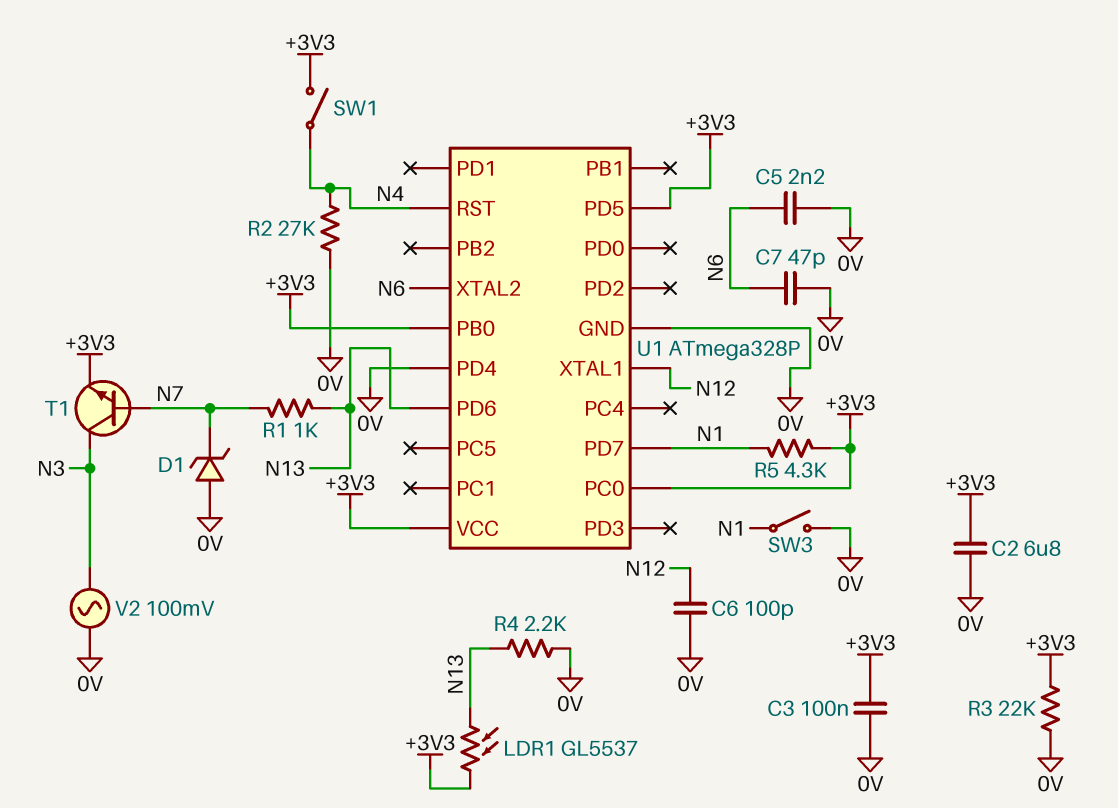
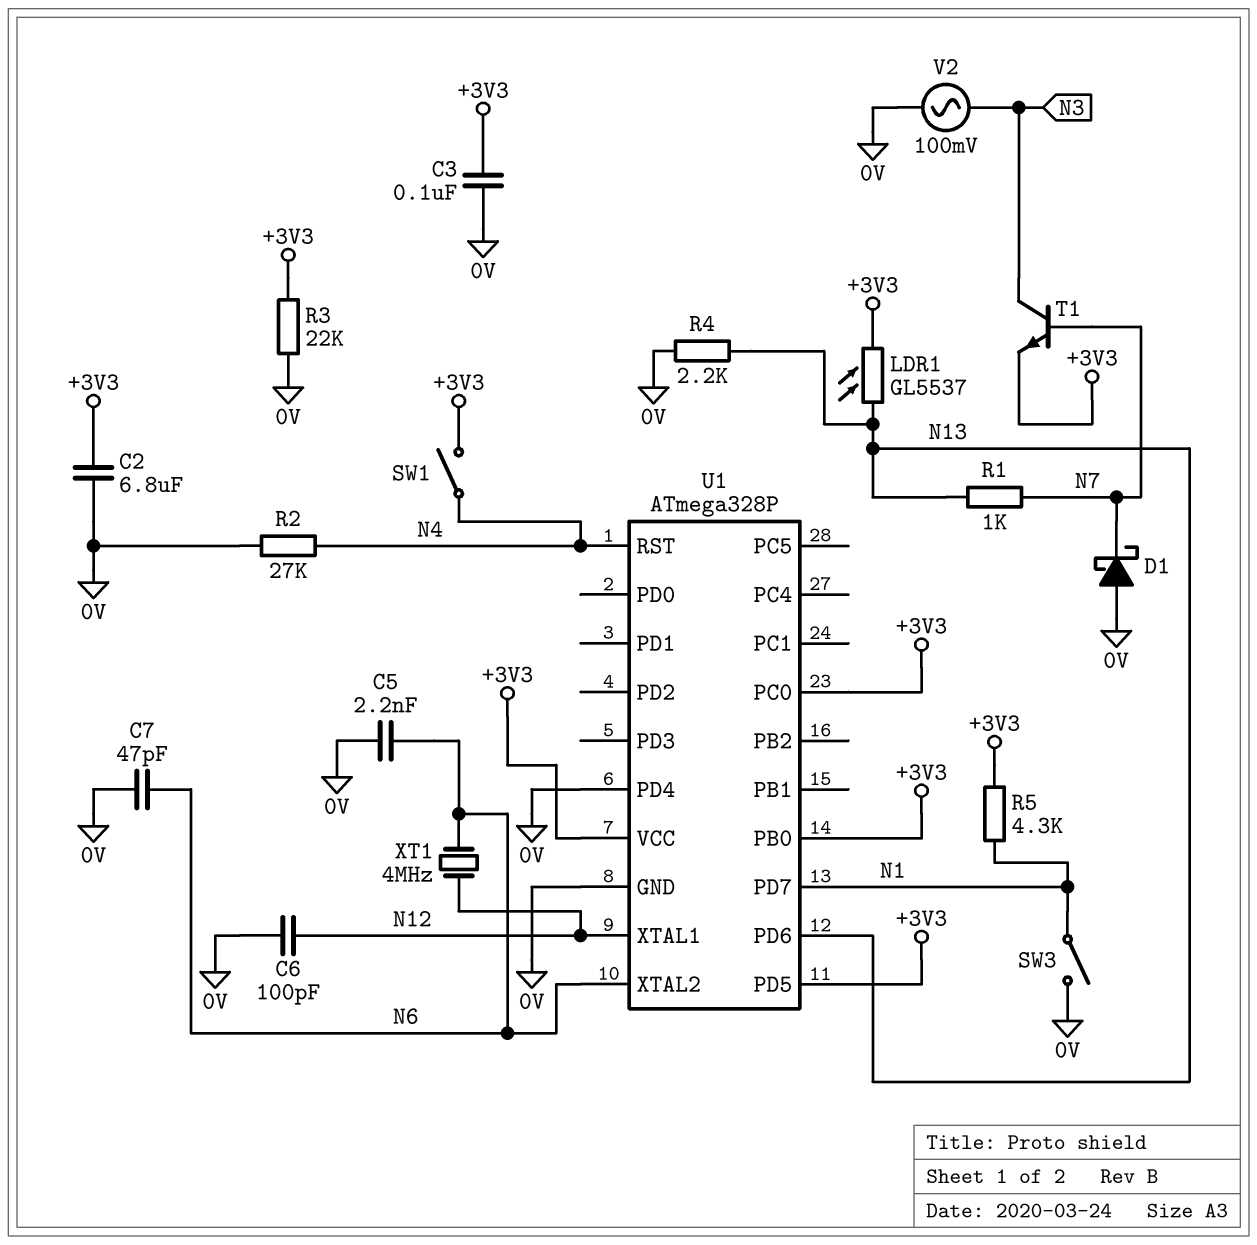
D1: zener (A 0V, K N7) -> schottky (A 0V, K N7)
XT1: none -> 4MHz (N6, N12)

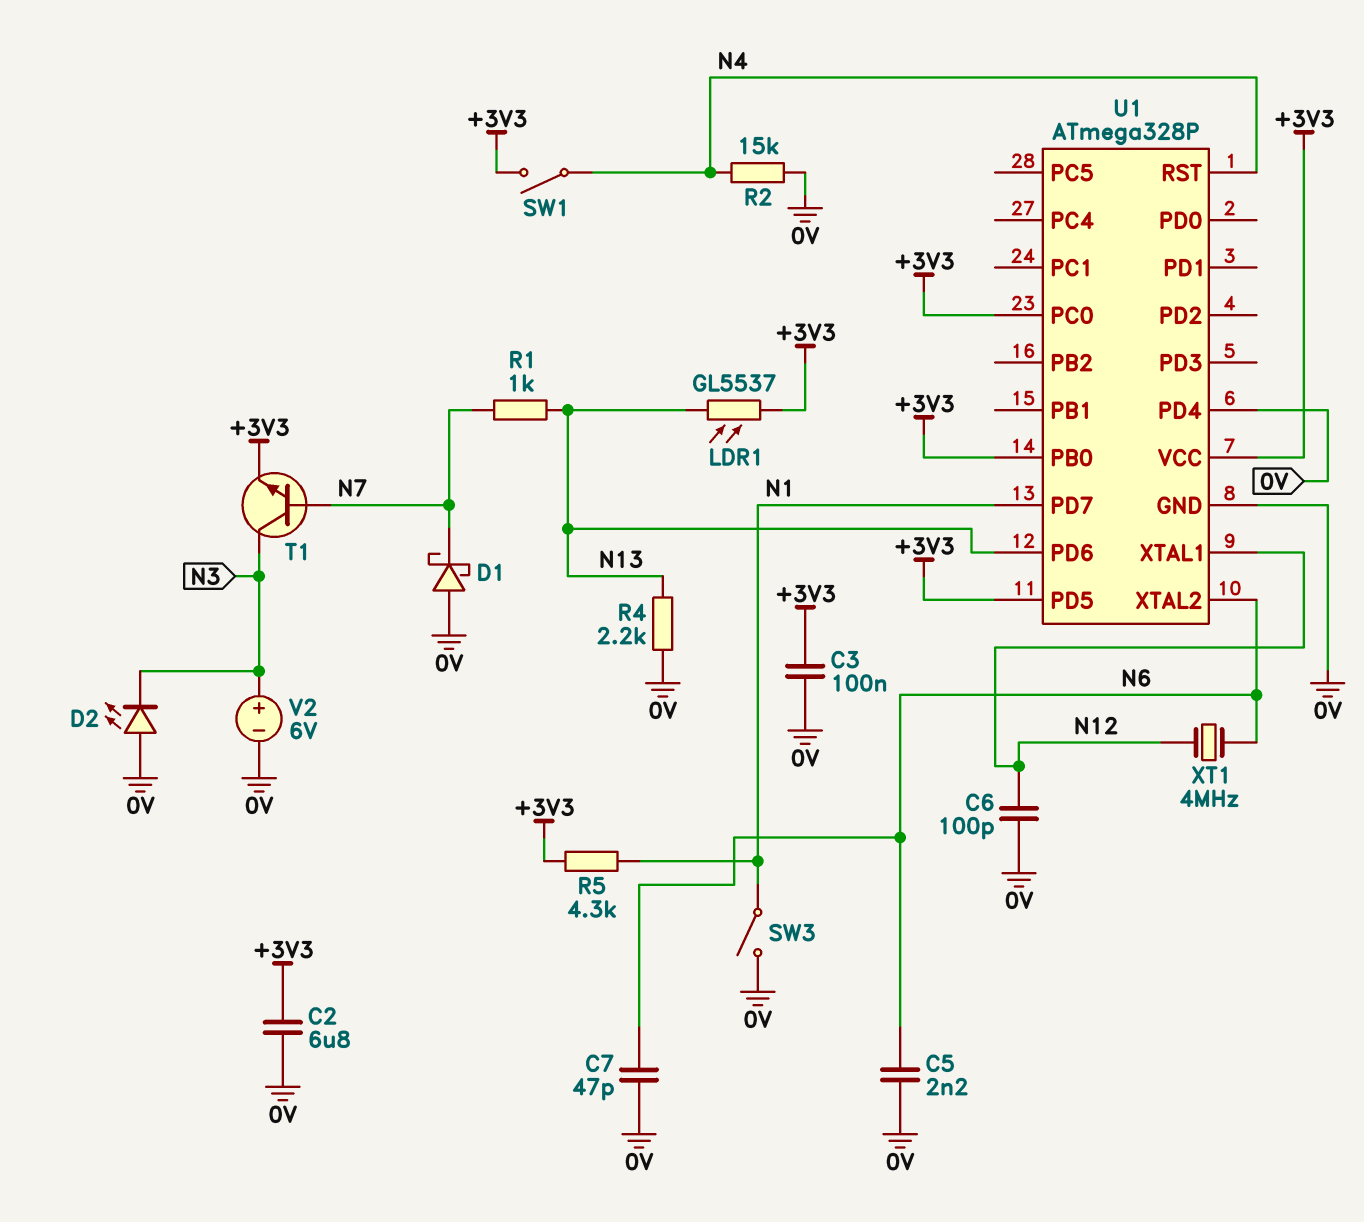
D2: none -> LED (A 0V, K N3)
R2: 27k (0V, N4) -> 15k (0V, N4)
R3: 22k (+3V3, 0V) -> none
V2: AC 100mV (0V, N3) -> 6V (plus N3, minus 0V)

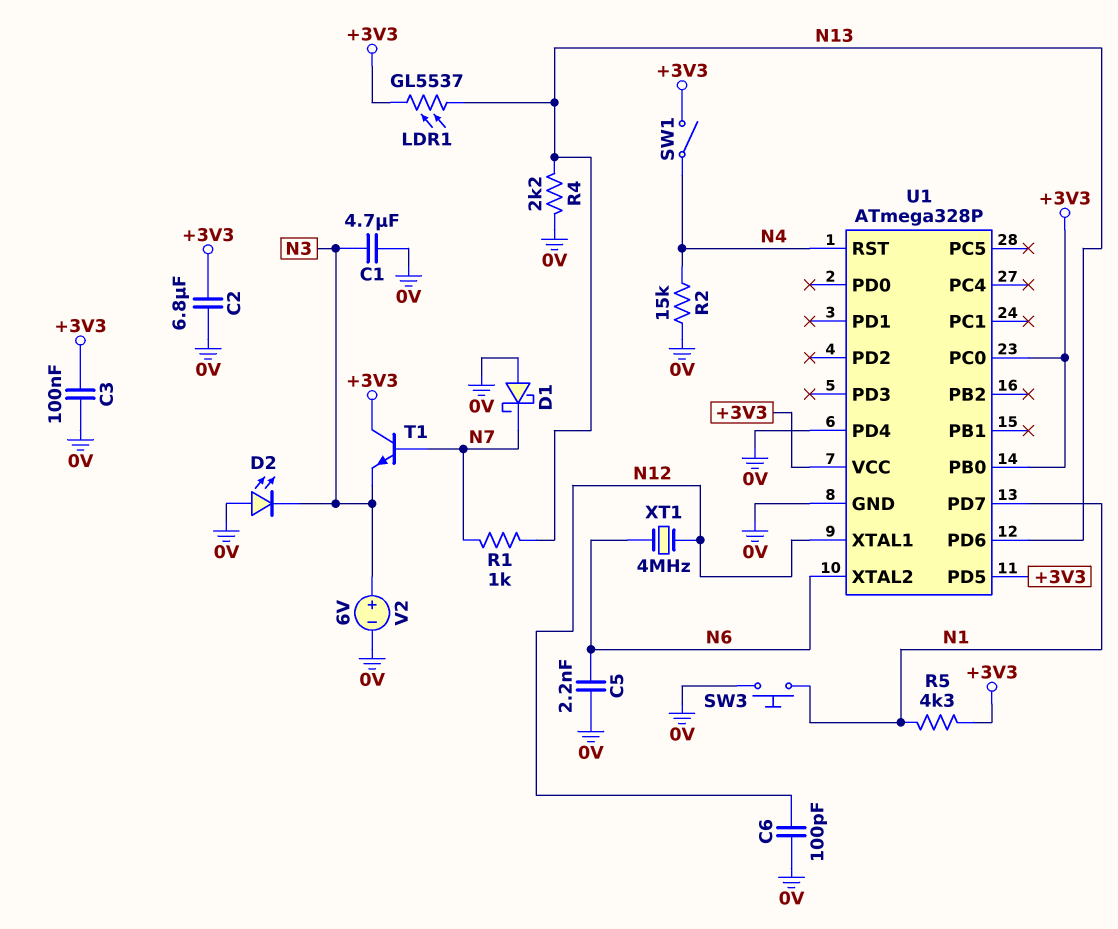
C1: none -> 4.7uF (0V, N3)
C7: 47pF (0V, N6) -> none
SW3: switch (0V, N1) -> button (0V, N1)
T1: NPN (B N7, C N3, E +3V3) -> NPN (B N7, C +3V3, E N3)

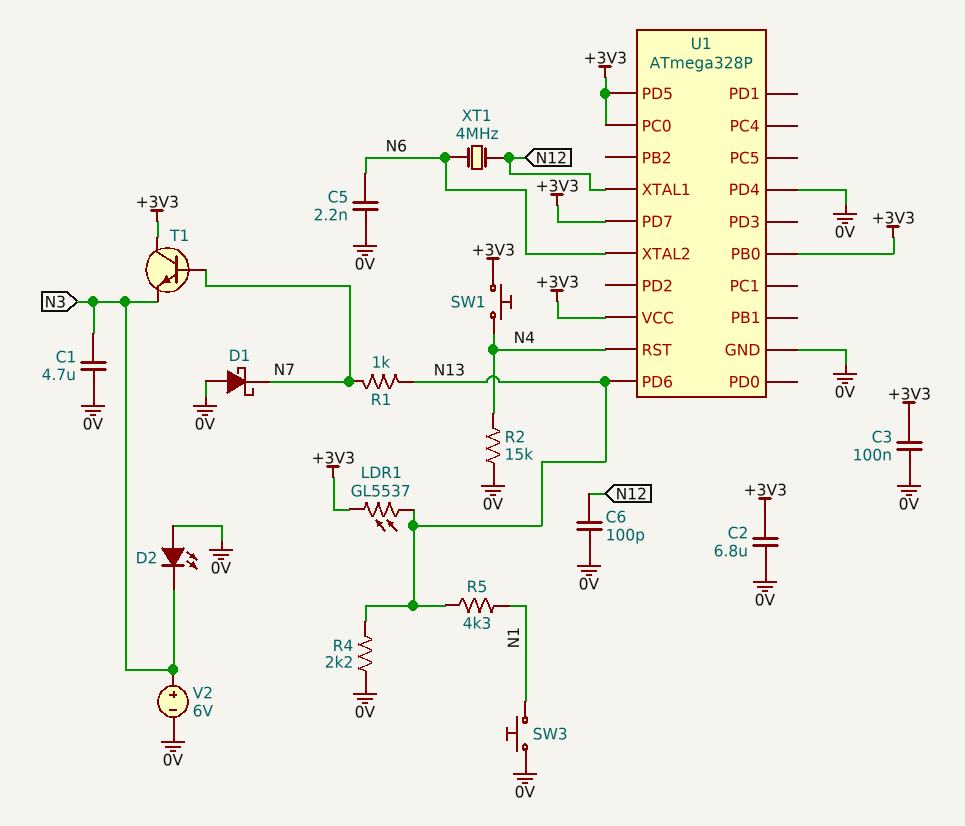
R5: 4.3k (+3V3, N1) -> 4.3k (N1, N13)
SW1: switch (+3V3, N4) -> button (+3V3, N4)
U1 pin PD7: N1 -> +3V3

